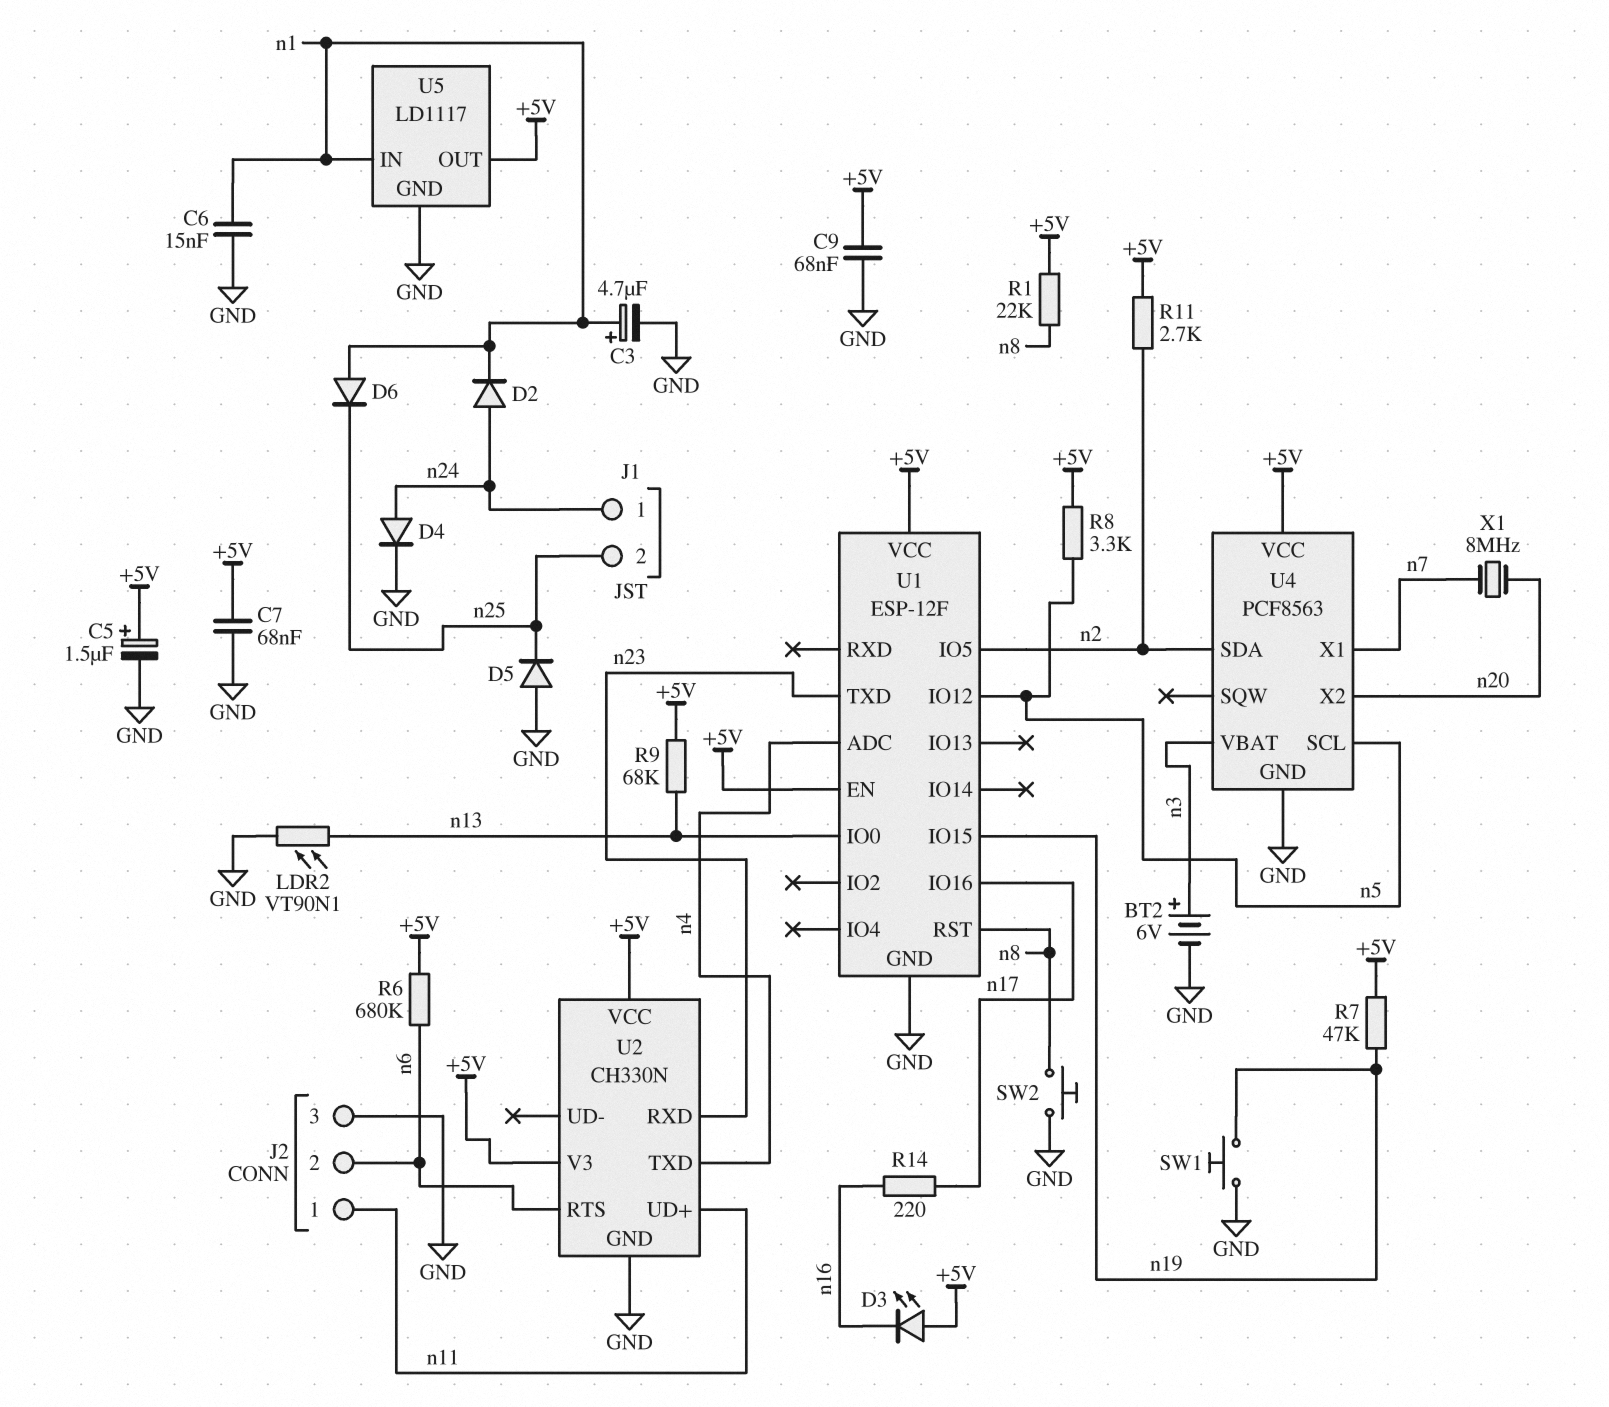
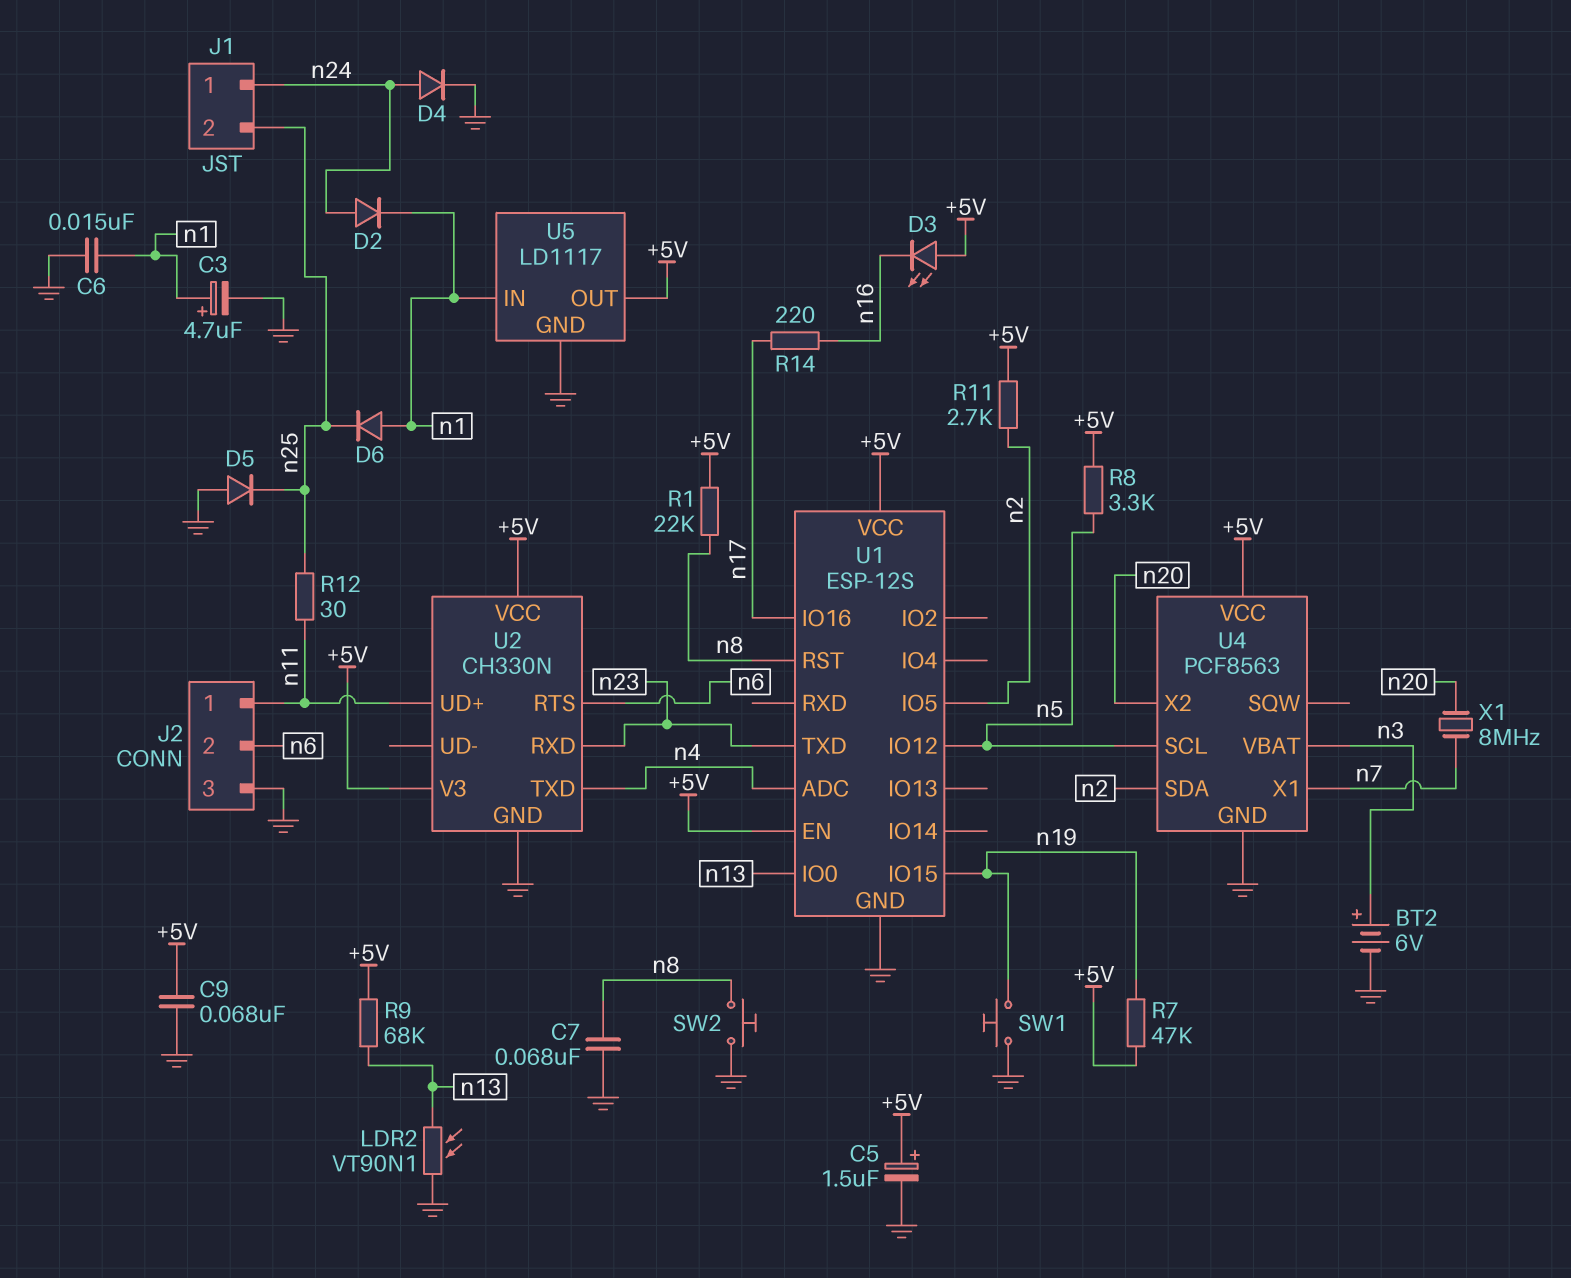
C7: 68nF (+5V, GND) -> 68nF (GND, n8)
R6: 680k (+5V, n6) -> none
R12: none -> 30 (n11, n25)
U1: ESP-12F -> ESP-12S

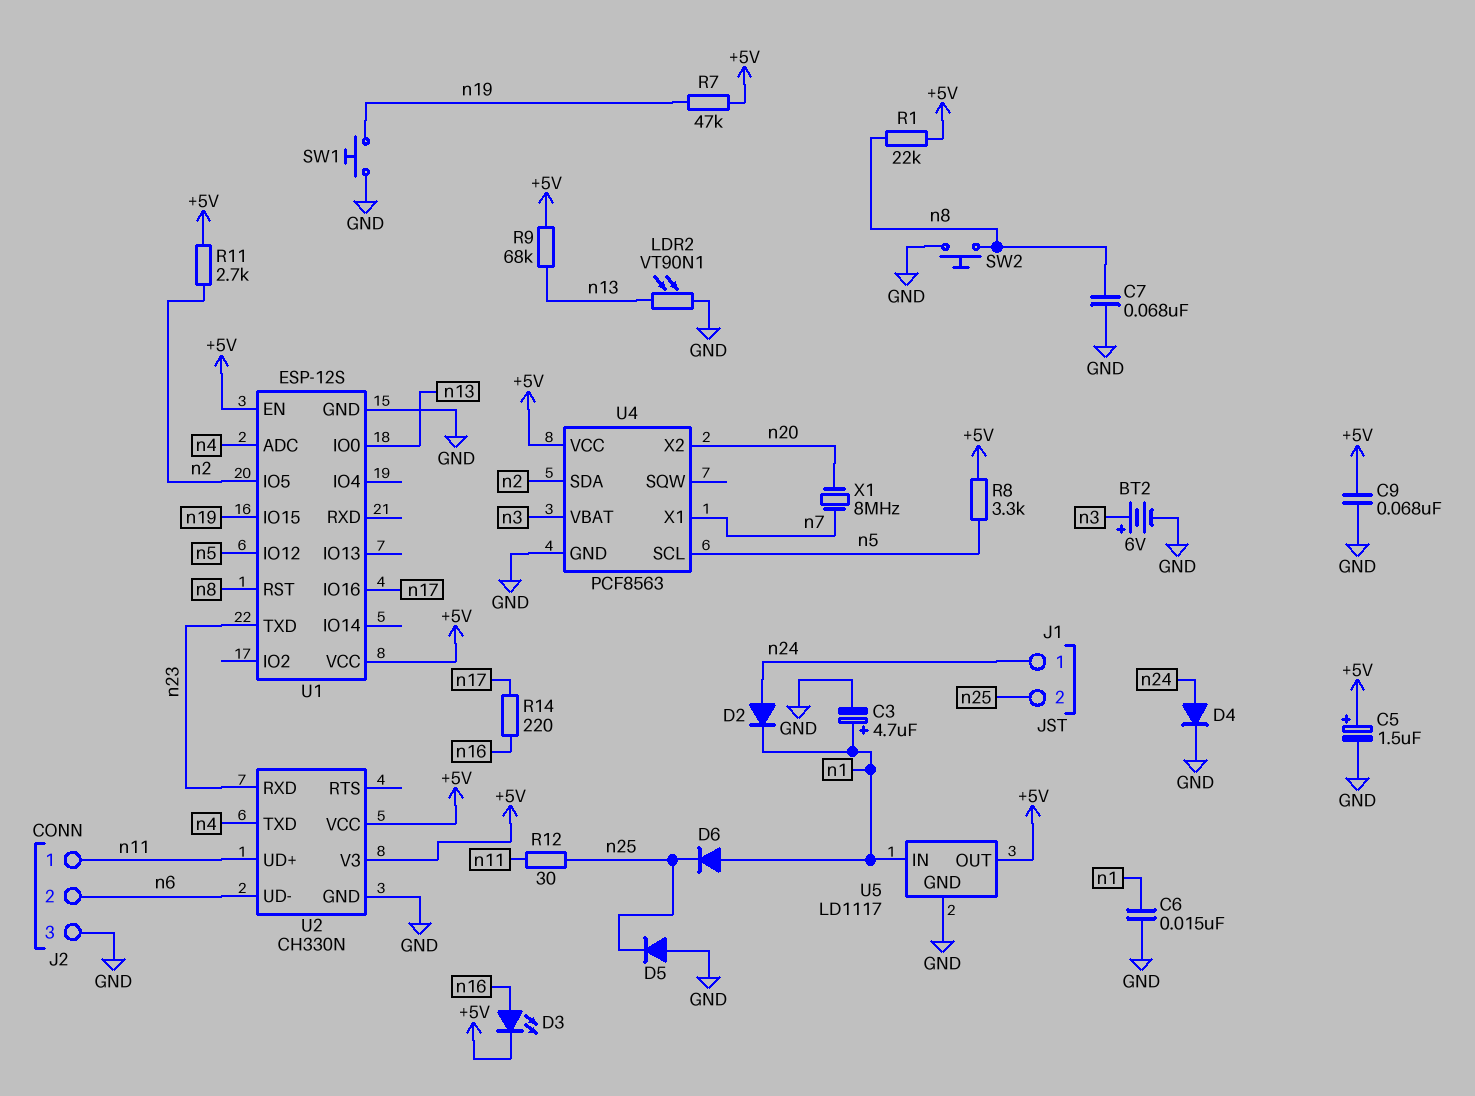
D3: LED (A +5V, K n16) -> LED (A n16, K +5V)
U2 pin RTS: n6 -> none
U2 pin UD-: none -> n6

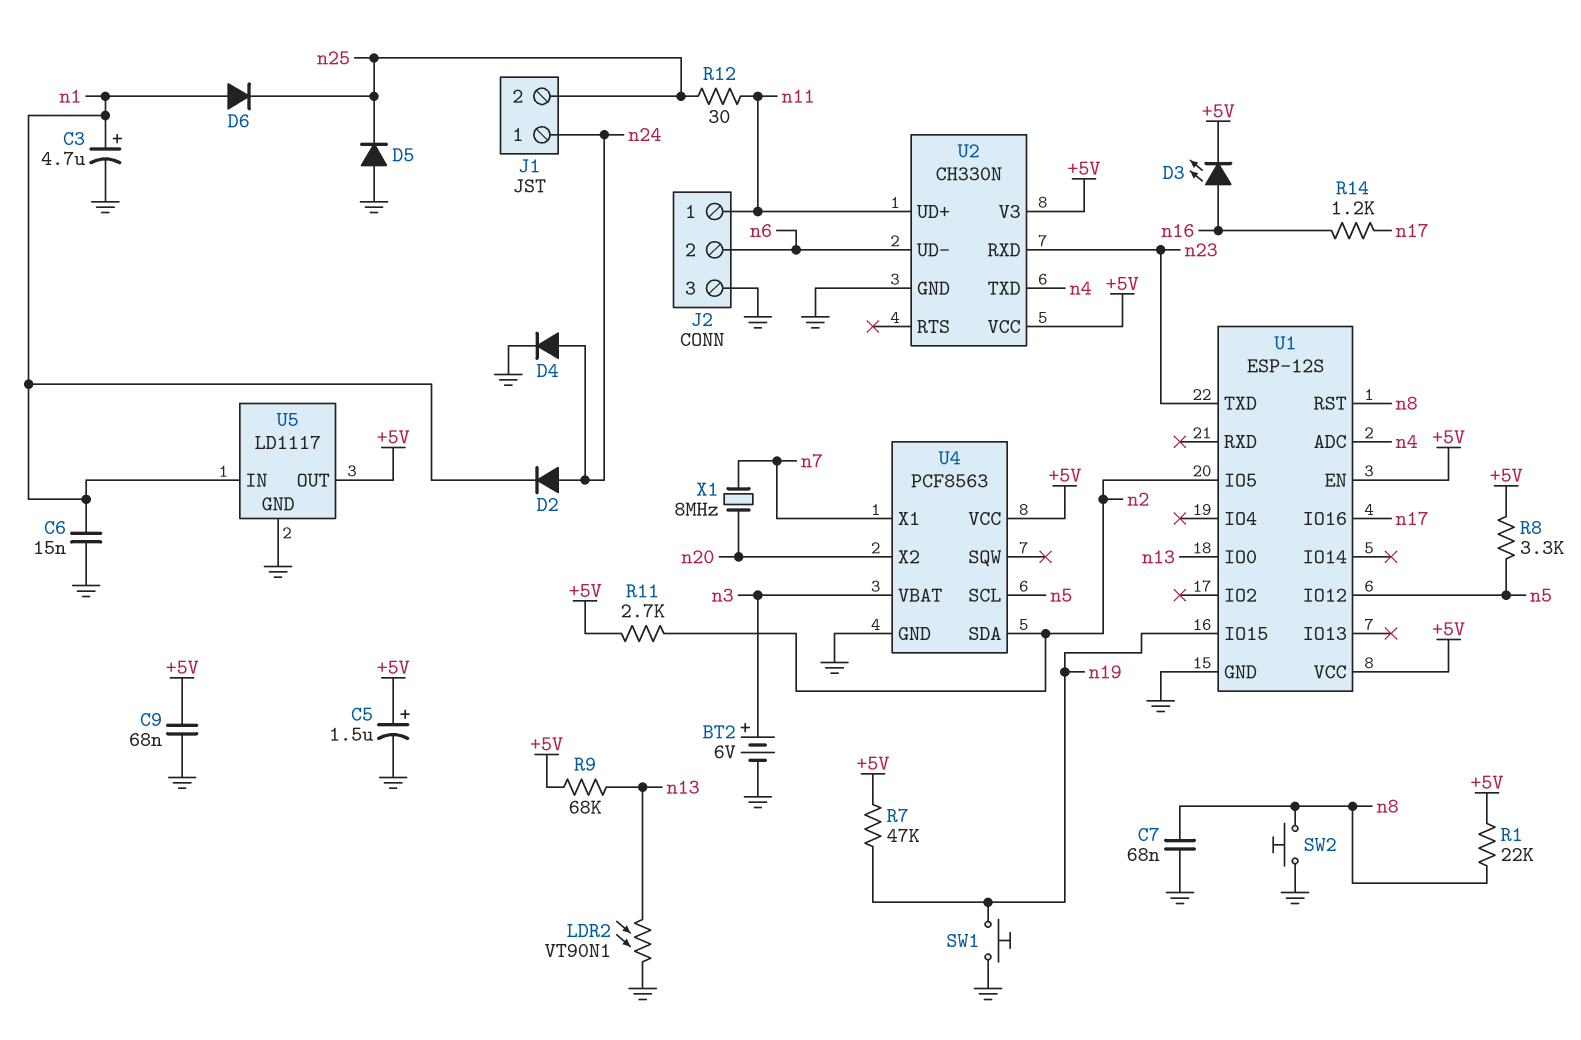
R14: 220 (n16, n17) -> 1.2k (n16, n17)

